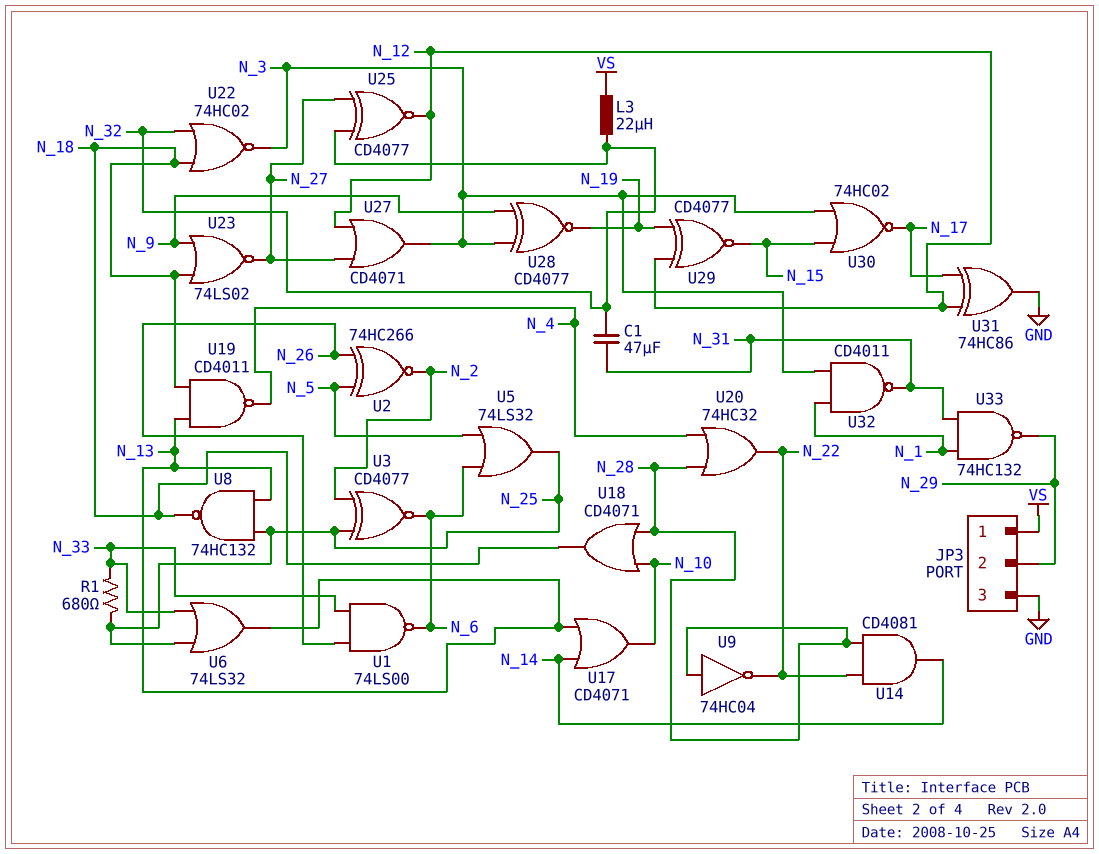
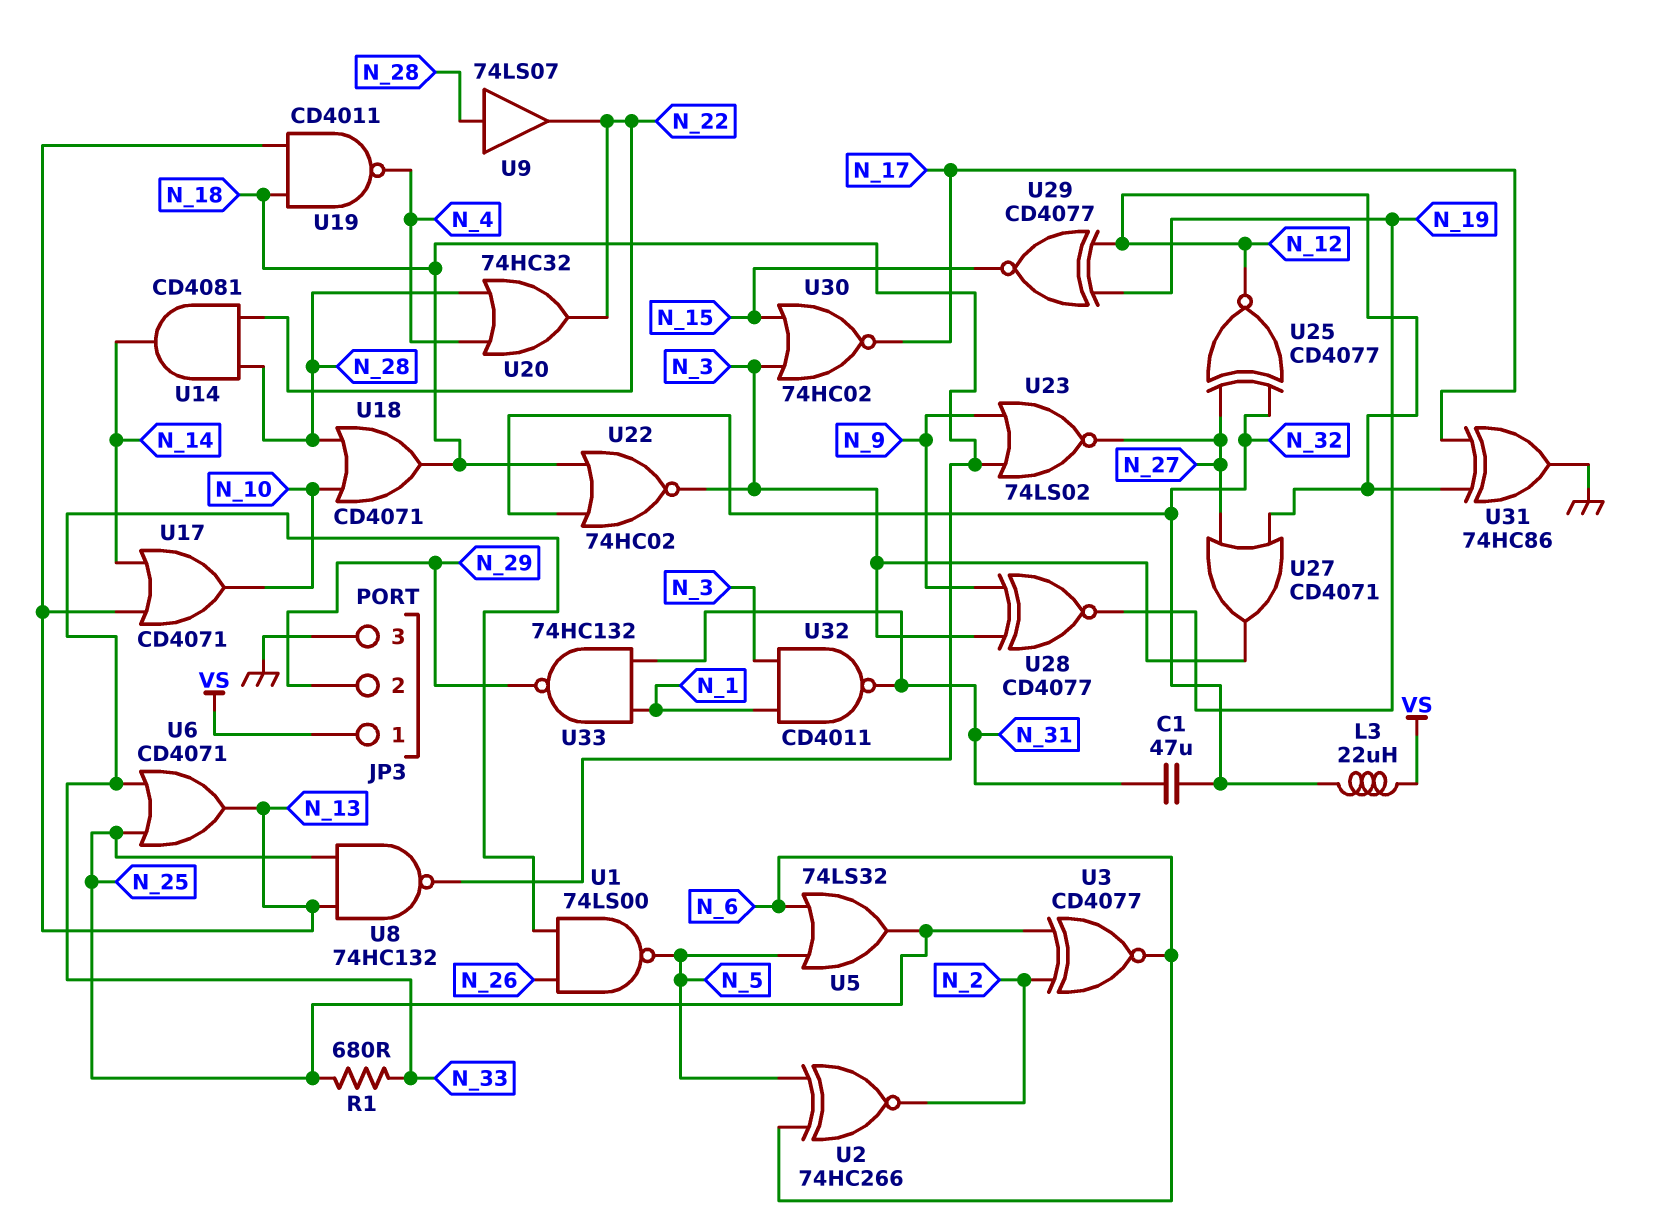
U1: NAND 74LS00 (in N_26, in N_33, out N_6) -> NAND 74LS00 (in N_26, in N_33, out N_5)
U2: XNOR 74HC266 (in N_5, in N_26, out N_2) -> XNOR 74HC266 (in N_5, in N_6, out N_2)
U6: OR 74LS32 (in N_25, in N_33, out N_13) -> OR CD4071 (in N_25, in N_33, out N_13)
U9: NOT 74HC04 (in N_28, out N_22) -> buffer 74LS07 (in N_28, out N_22)

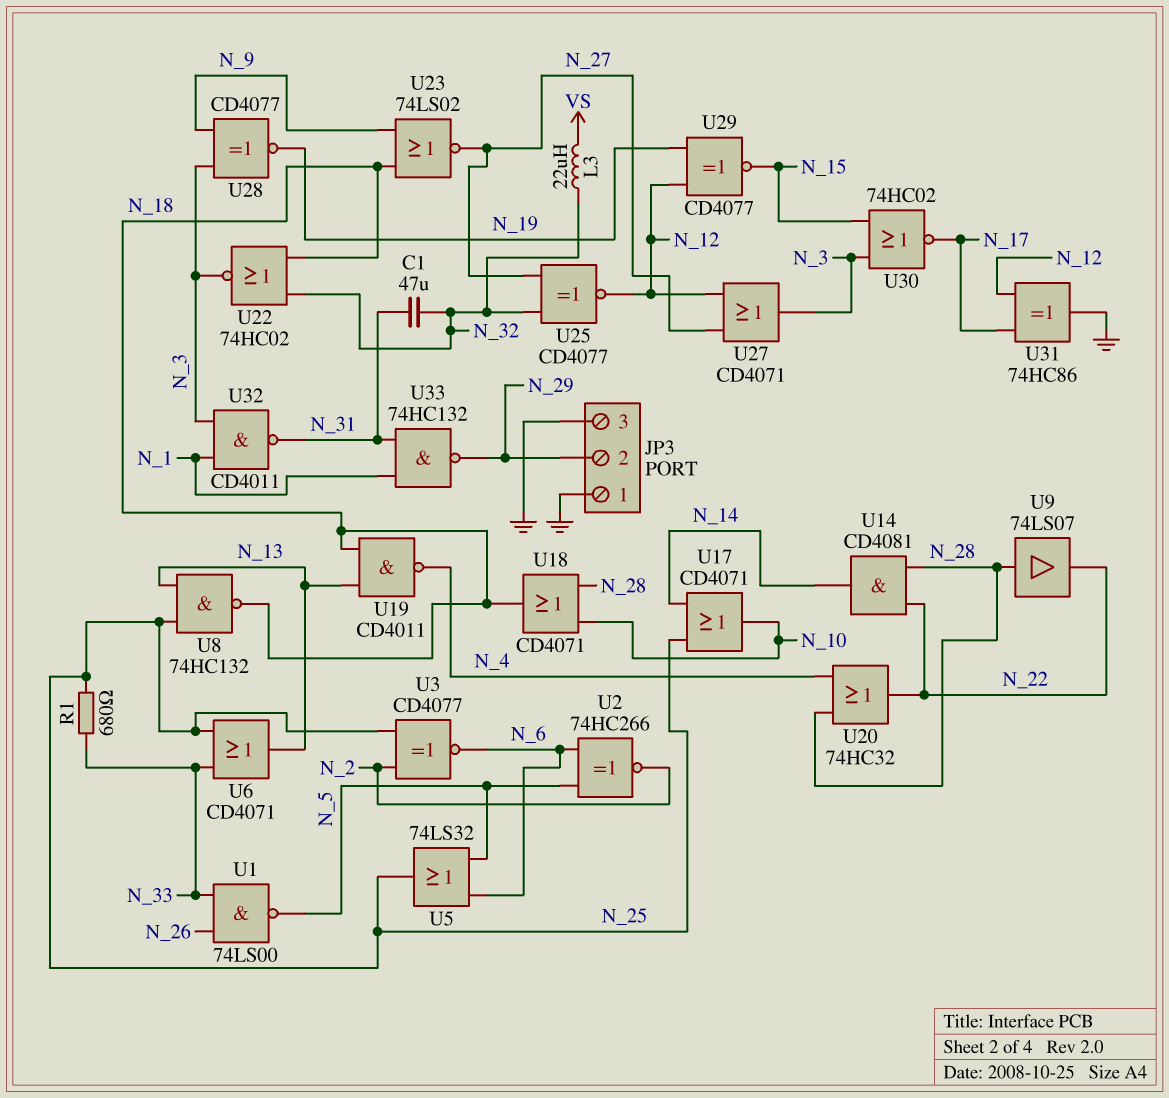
JP3 pin 1: VS -> GND
U17: OR CD4071 (in N_13, in N_14, out N_10) -> OR CD4071 (in N_14, in N_25, out N_10)

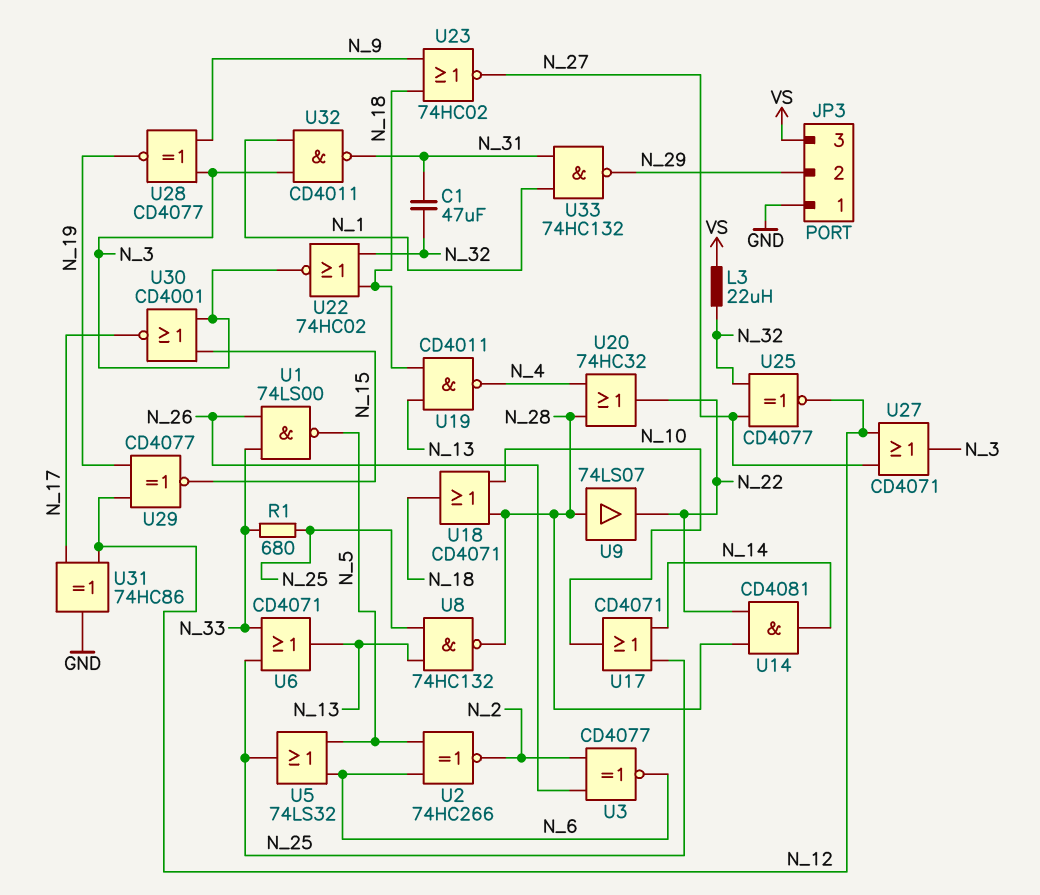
JP3 pin 3: GND -> VS
U3: XNOR CD4077 (in N_2, in N_25, out N_6) -> XNOR CD4077 (in N_2, in N_26, out N_6)
U8: NAND 74HC132 (in N_13, in N_25, out N_18) -> NAND 74HC132 (in N_13, in N_25, out N_28)
U23: NOR 74LS02 (in N_9, in N_18, out N_27) -> NOR 74HC02 (in N_9, in N_18, out N_27)
U30: NOR 74HC02 (in N_3, in N_15, out N_17) -> NOR CD4001 (in N_3, in N_15, out N_17)

